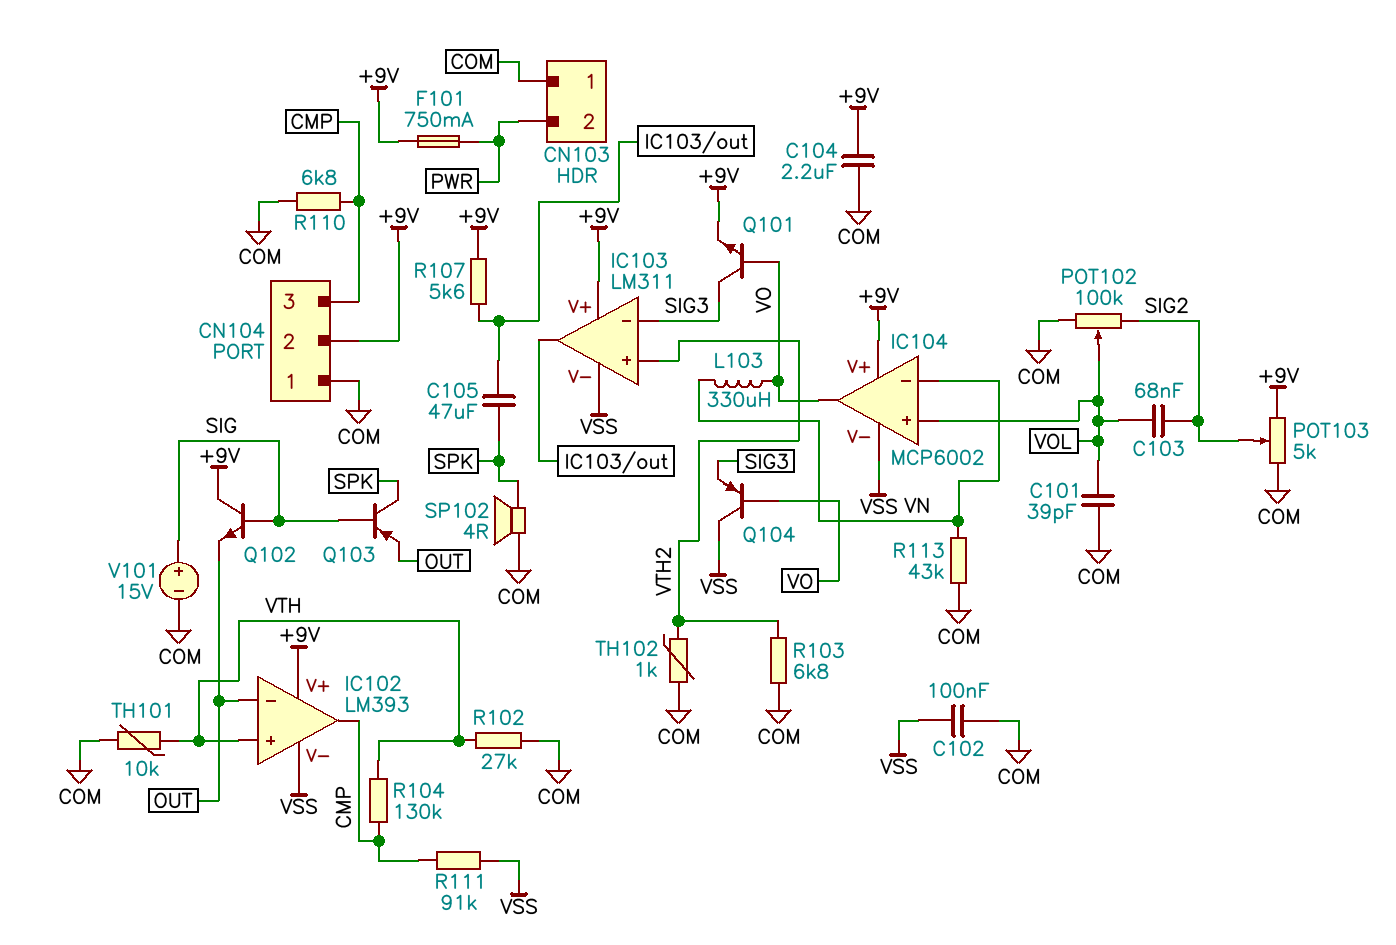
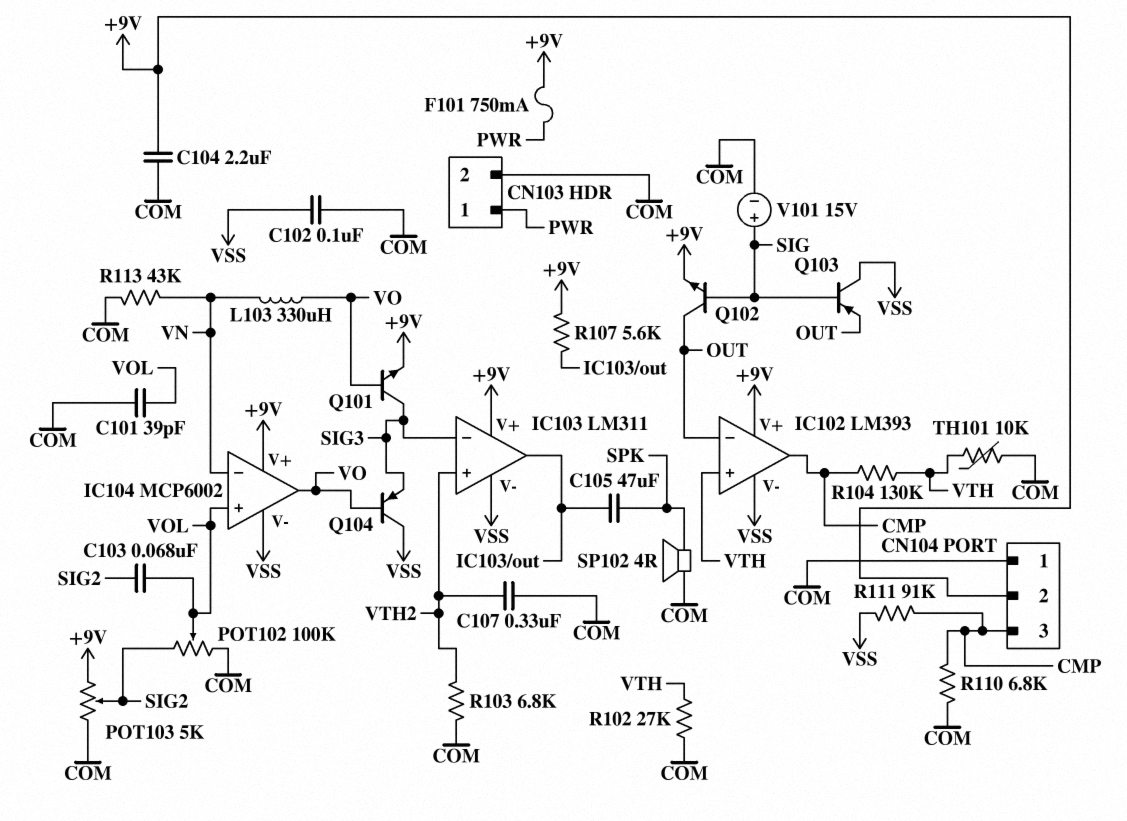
C107: none -> 330nF (COM, VTH2)
CN103 pin 1: COM -> PWR
CN103 pin 2: PWR -> COM
Q102: NPN (B SIG, C +9V, E OUT) -> NPN (B SIG, C OUT, E +9V)
Q103: PNP (B SIG, C SPK, E OUT) -> PNP (B SIG, C VSS, E OUT)
TH102: 1k (COM, VTH2) -> none

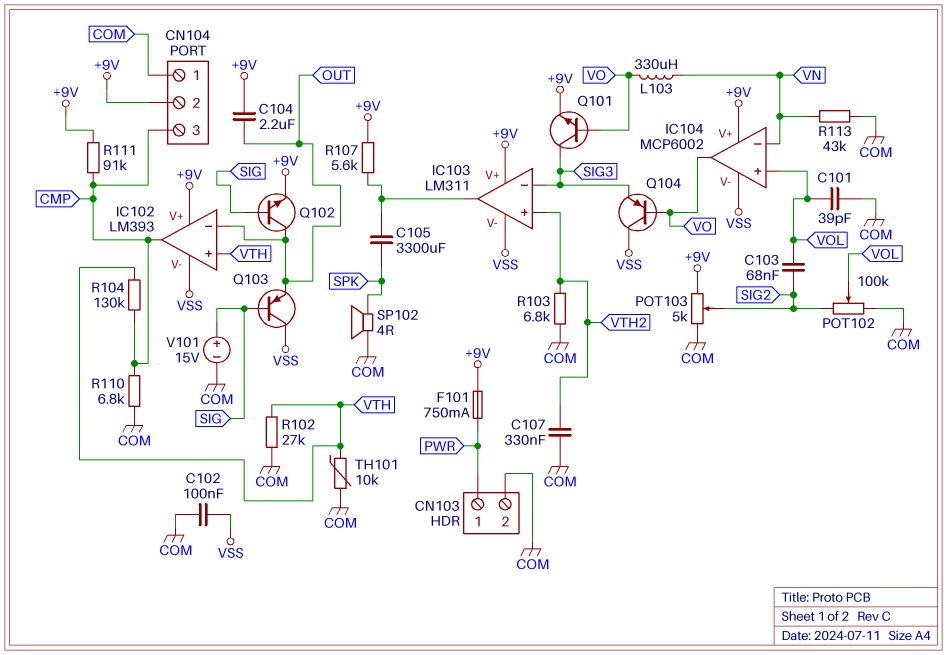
C104: 2.2uF (+9V, COM) -> 2.2uF (+9V, OUT)
C105: 47uF (IC103/out, SPK) -> 3300uF (IC103/out, SPK)
R111: 91k (CMP, VSS) -> 91k (+9V, CMP)

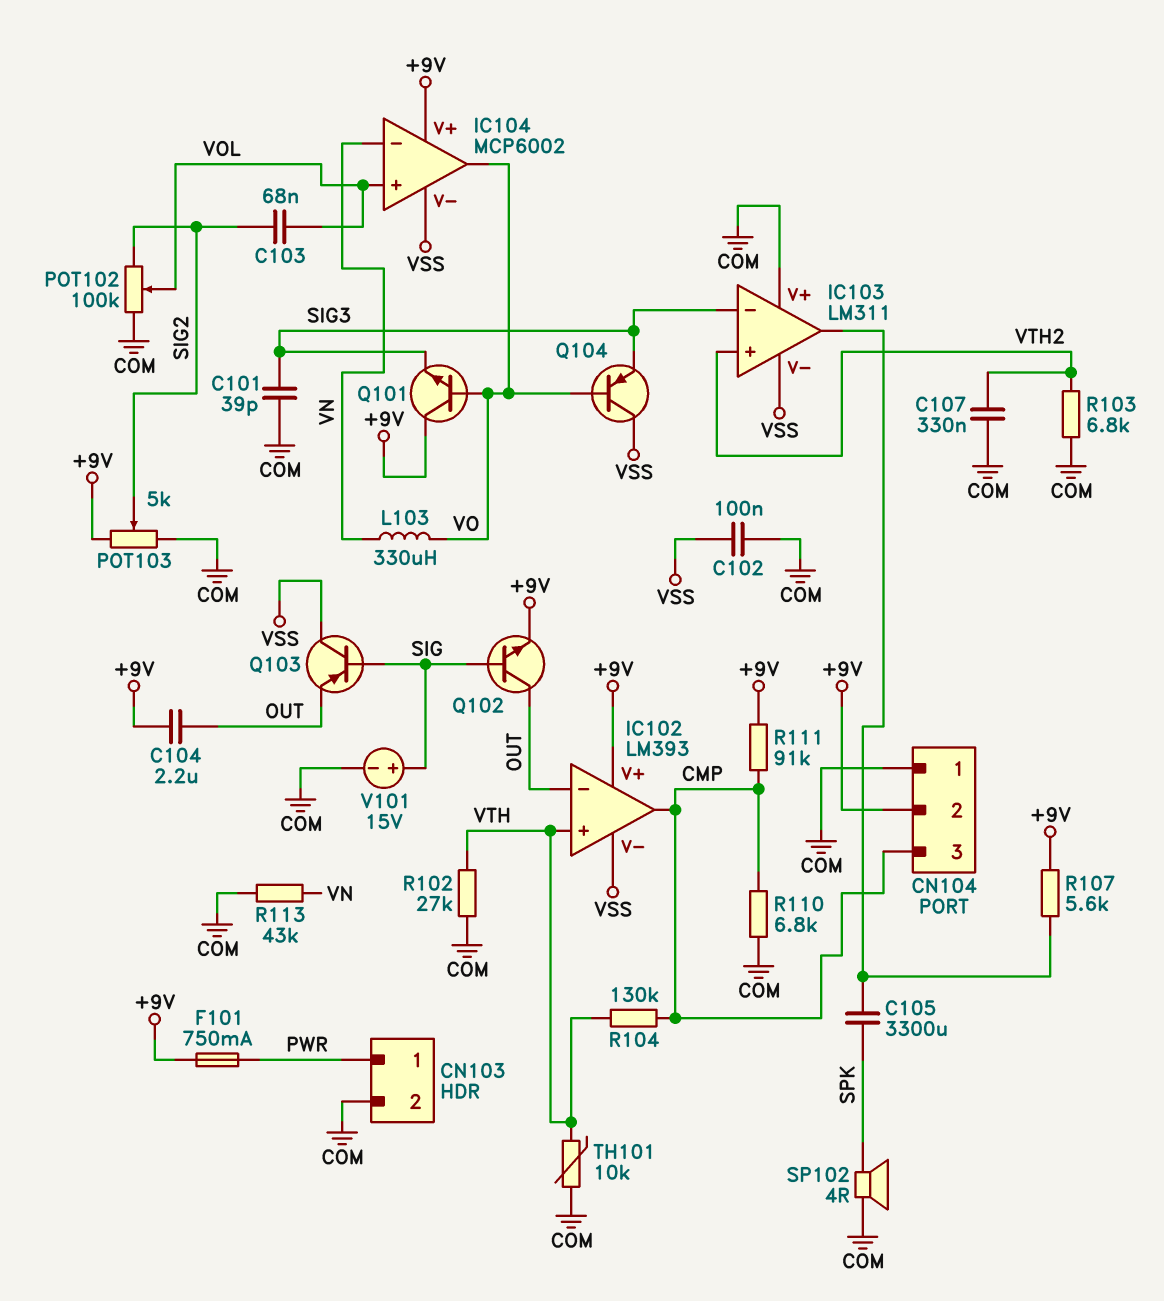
C101: 39pF (COM, VOL) -> 39pF (COM, SIG3)
IC103 pin V+: +9V -> COM
Q101: NPN (B VO, C SIG3, E +9V) -> NPN (B VO, C +9V, E SIG3)

